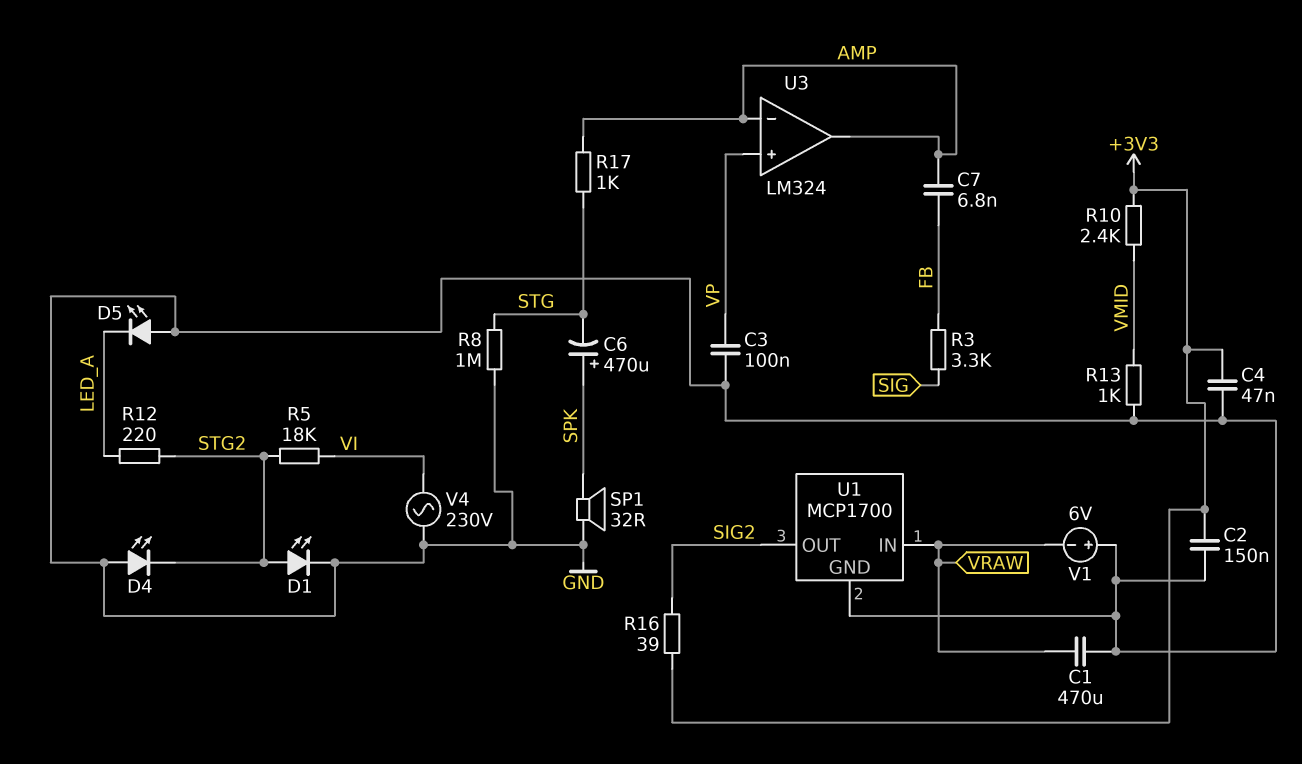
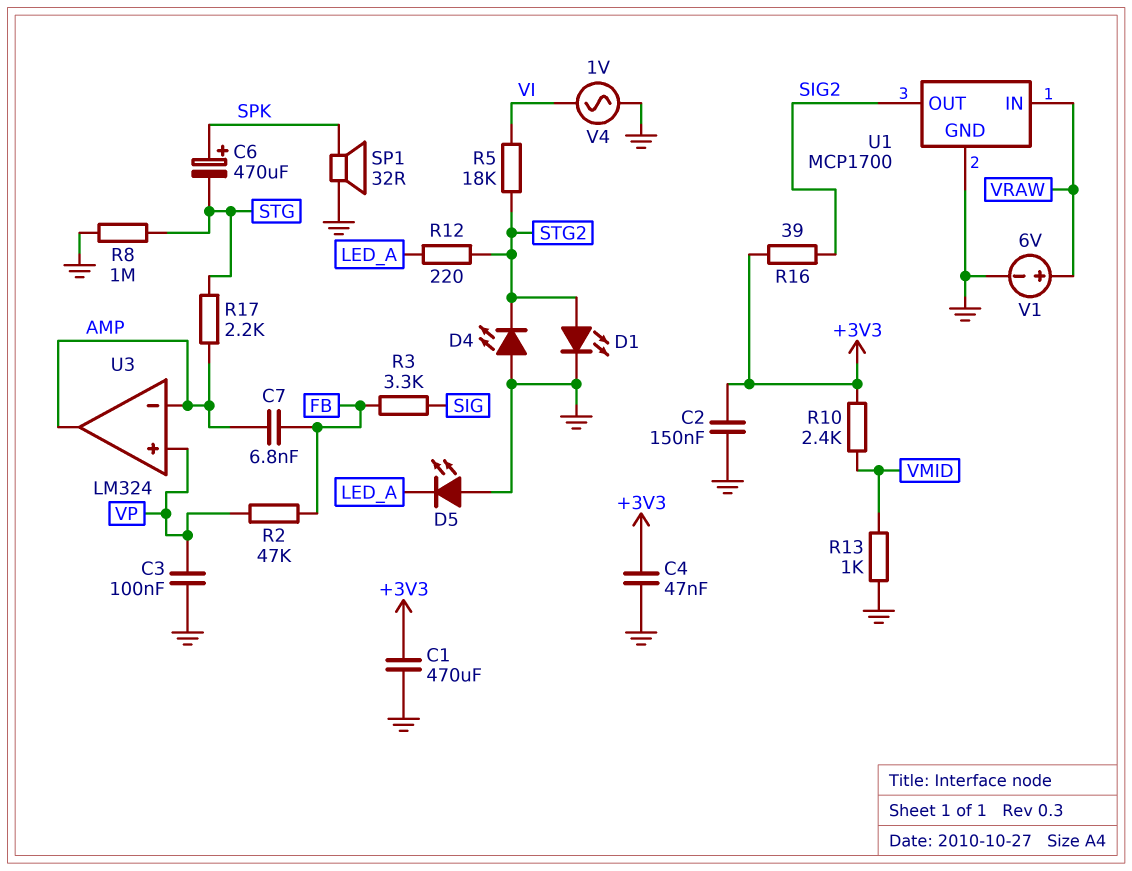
C1: 470uF (GND, VRAW) -> 470uF (+3V3, GND)
R2: none -> 47k (FB, VP)
R17: 1k (AMP, STG) -> 2.2k (AMP, STG)
V1: 6V (plus GND, minus VRAW) -> 6V (plus VRAW, minus GND)
V4: AC 230V (GND, VI) -> AC 1V (GND, VI)

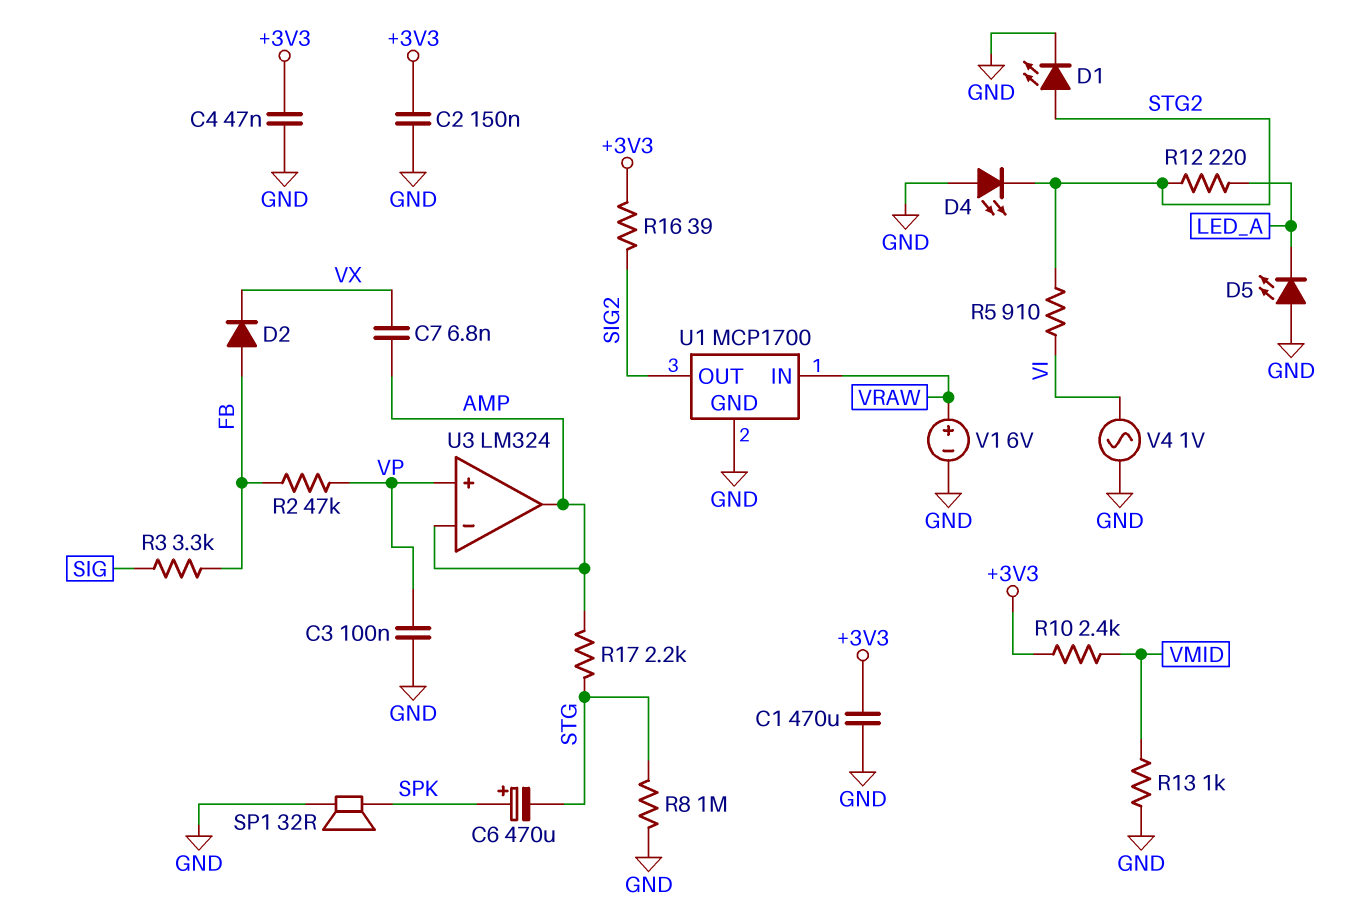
C7: 6.8nF (AMP, FB) -> 6.8nF (AMP, VX)
D2: none -> diode (A FB, K VX)
R5: 18k (STG2, VI) -> 910 (STG2, VI)

